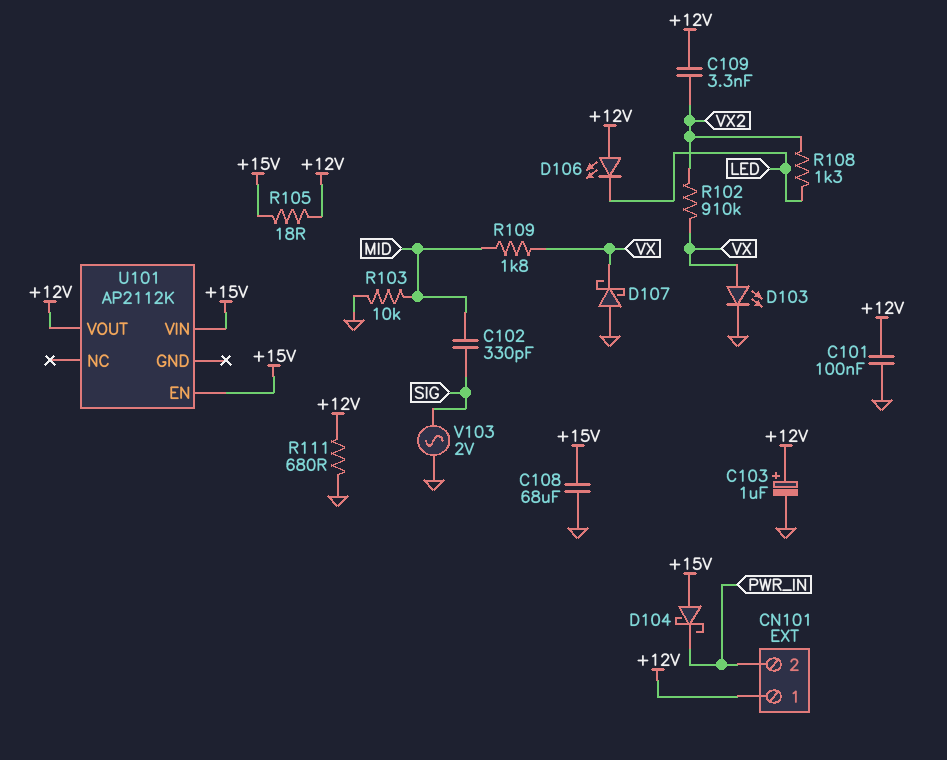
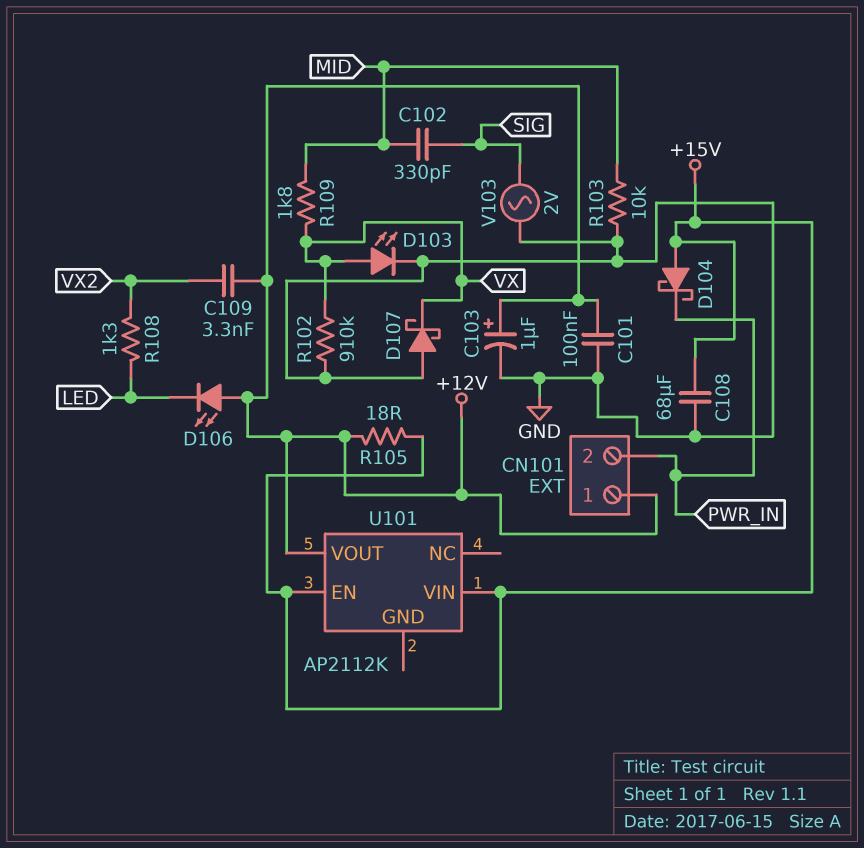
R102: 910k (VX, VX2) -> 910k (GND, VX)
R111: 680 (+12V, GND) -> none

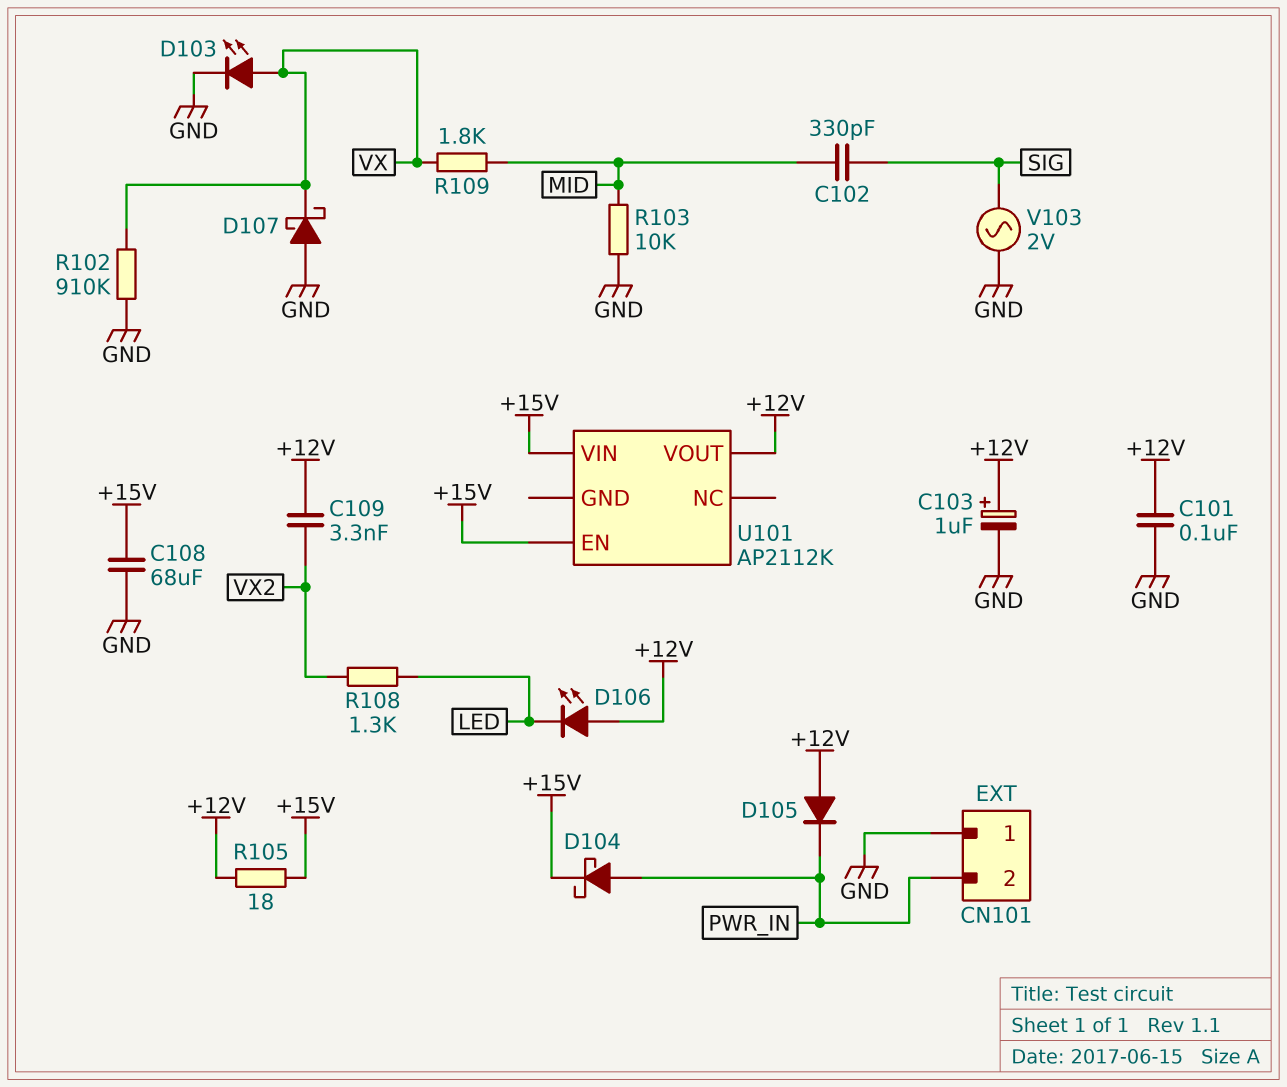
CN101 pin 1: +12V -> GND
D104: schottky (A +15V, K PWR_IN) -> schottky (A PWR_IN, K +15V)
D105: none -> diode (A +12V, K PWR_IN)

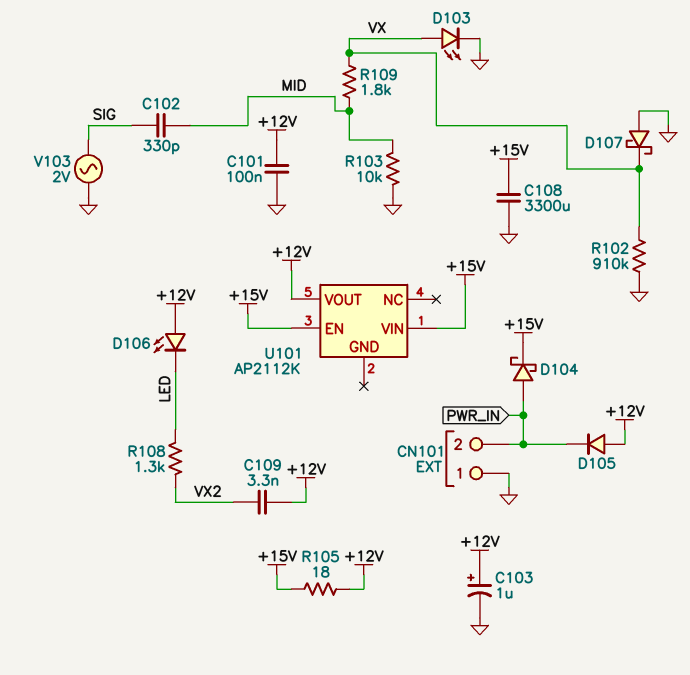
C108: 68uF (+15V, GND) -> 3300uF (+15V, GND)

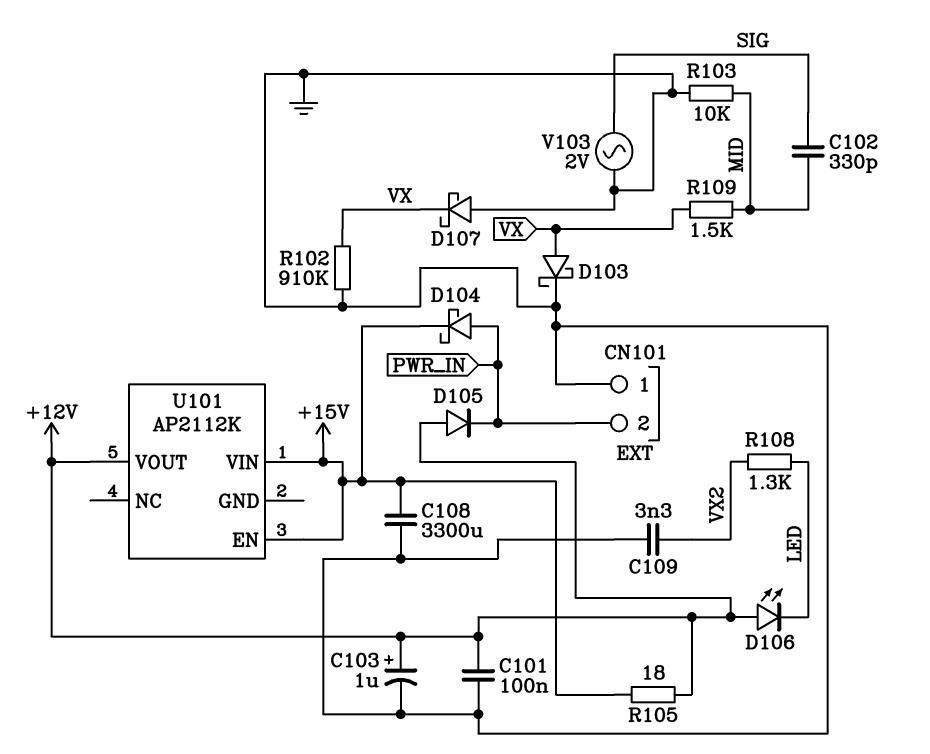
C109: 3.3nF (+12V, VX2) -> 3.3nF (GND, VX2)
D103: LED (A VX, K GND) -> schottky (A VX, K GND)
R109: 1.8k (MID, VX) -> 1.5k (MID, VX)

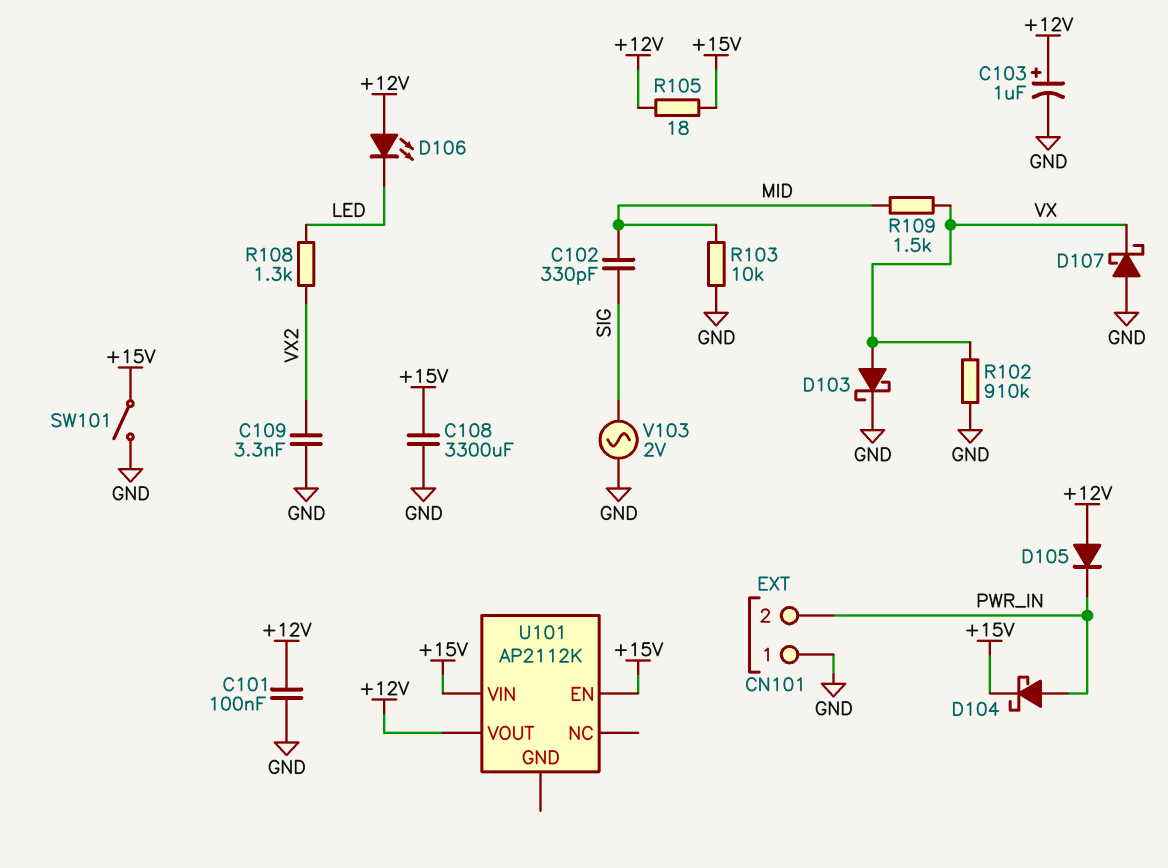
SW101: none -> switch (+15V, GND)

